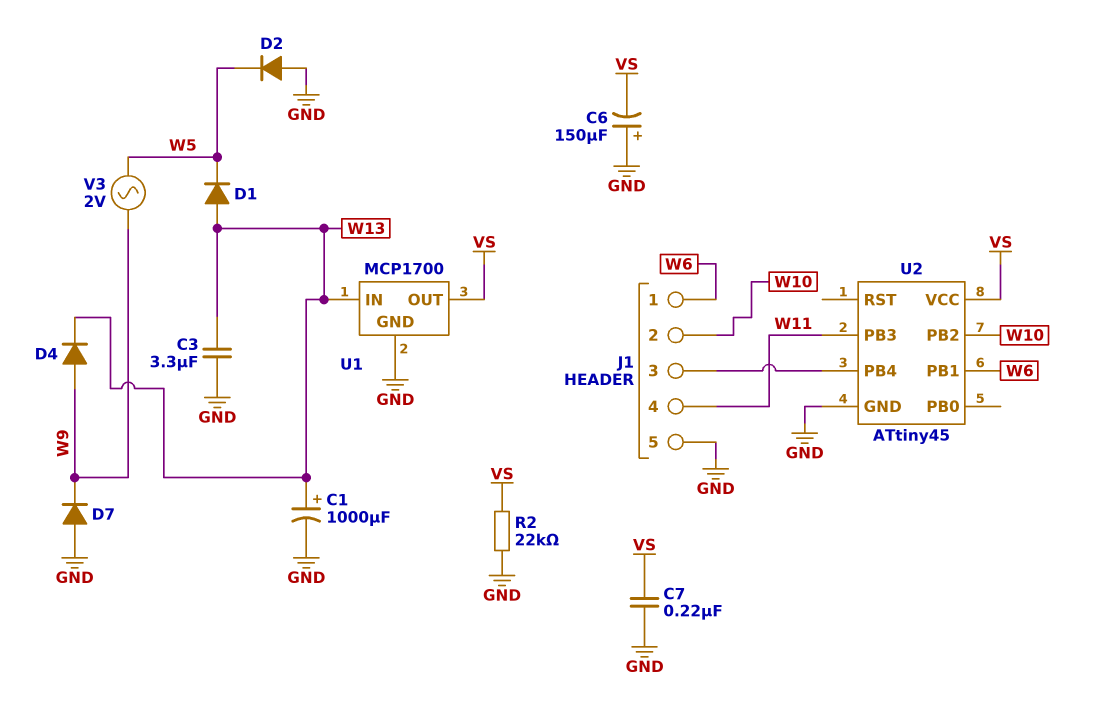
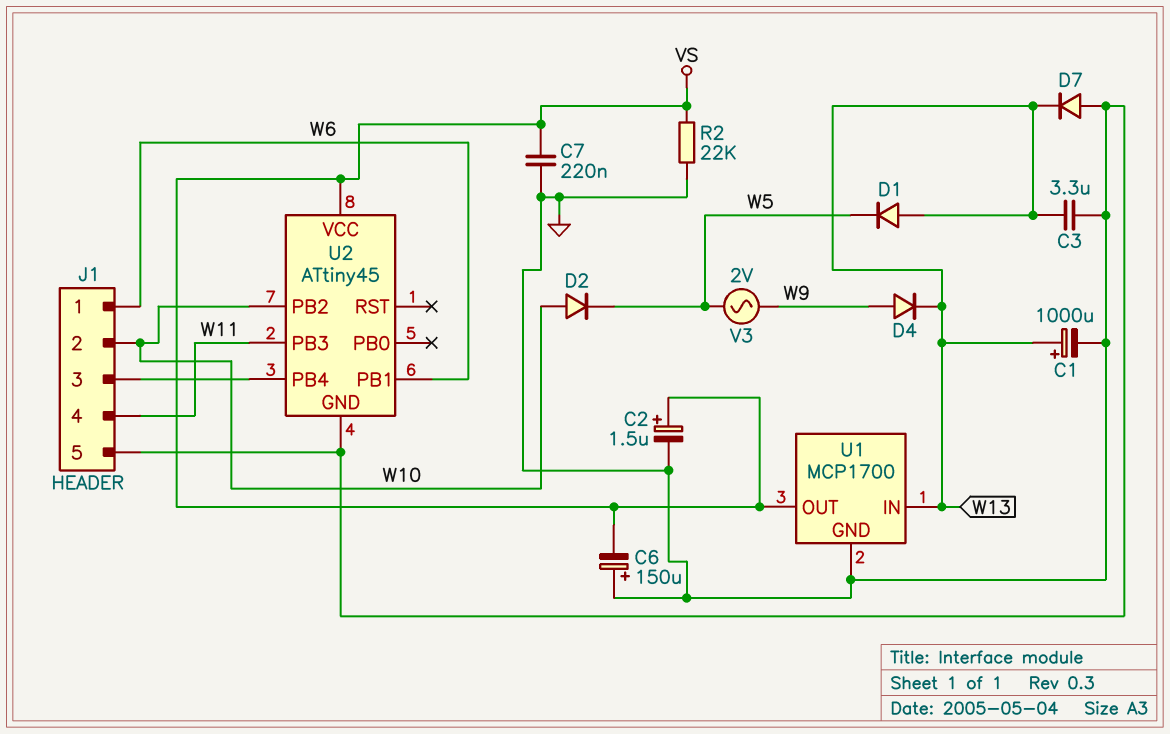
C2: none -> 1.5uF (plus VS, minus GND)
D2: diode (A GND, K W5) -> diode (A W10, K W5)
D7: diode (A GND, K W9) -> diode (A GND, K W13)

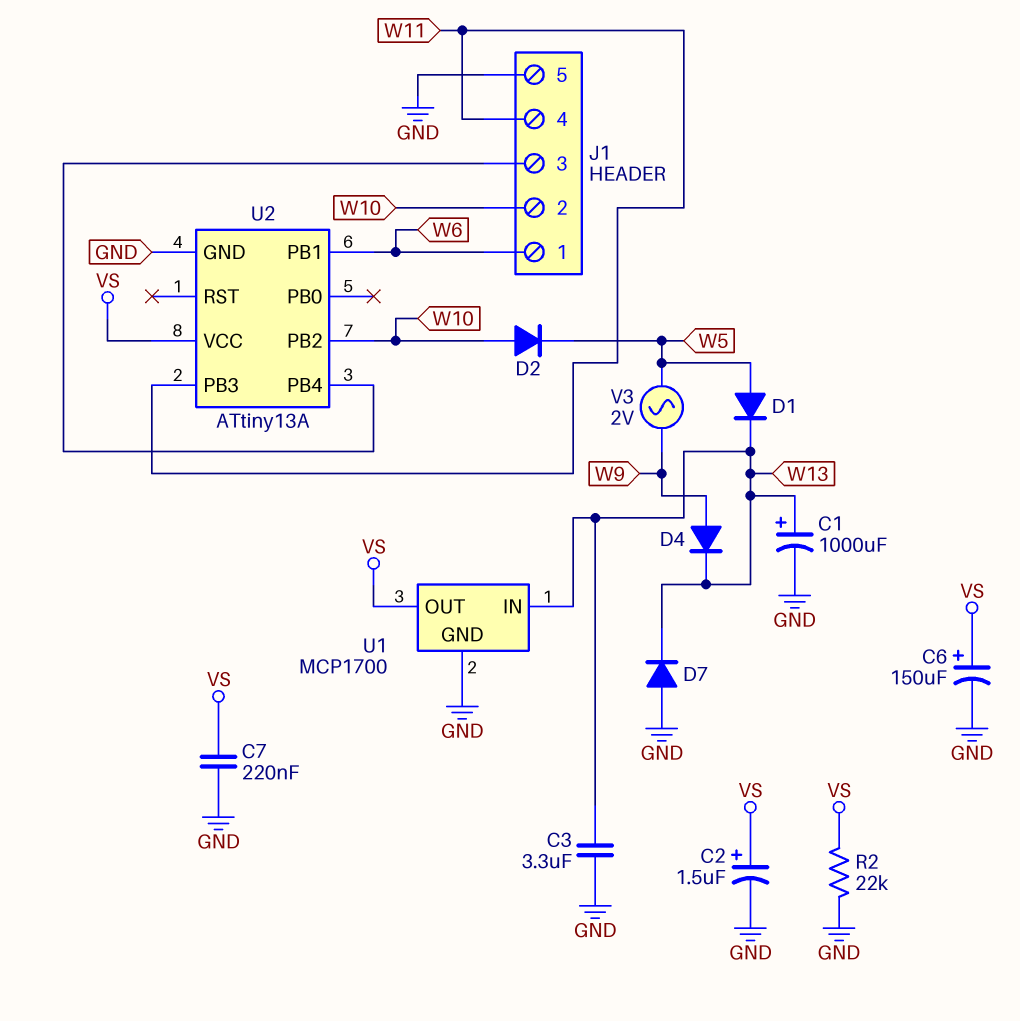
C6: 150uF (plus GND, minus VS) -> 150uF (plus VS, minus GND)
D1: diode (A W13, K W5) -> diode (A W5, K W13)
U2: ATtiny45 -> ATtiny13A

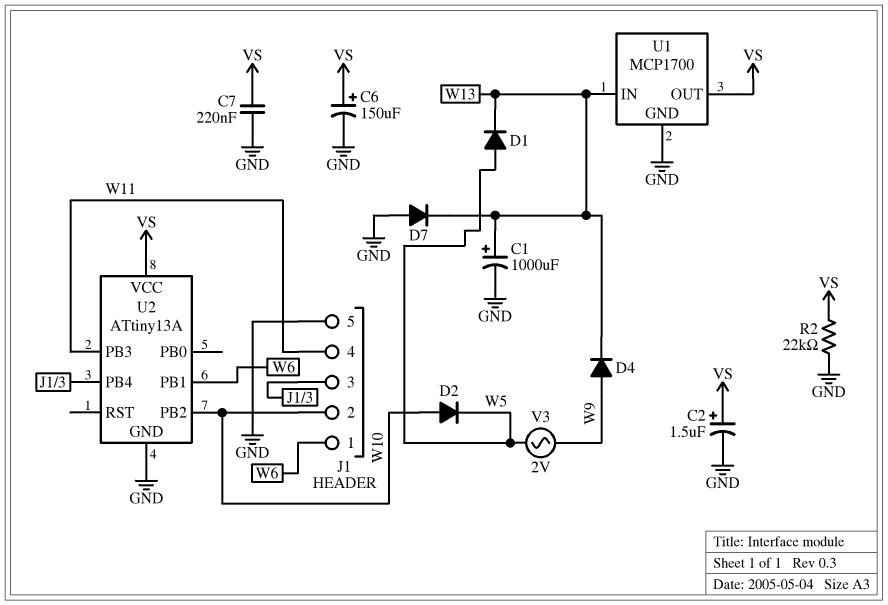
C3: 3.3uF (GND, W13) -> none

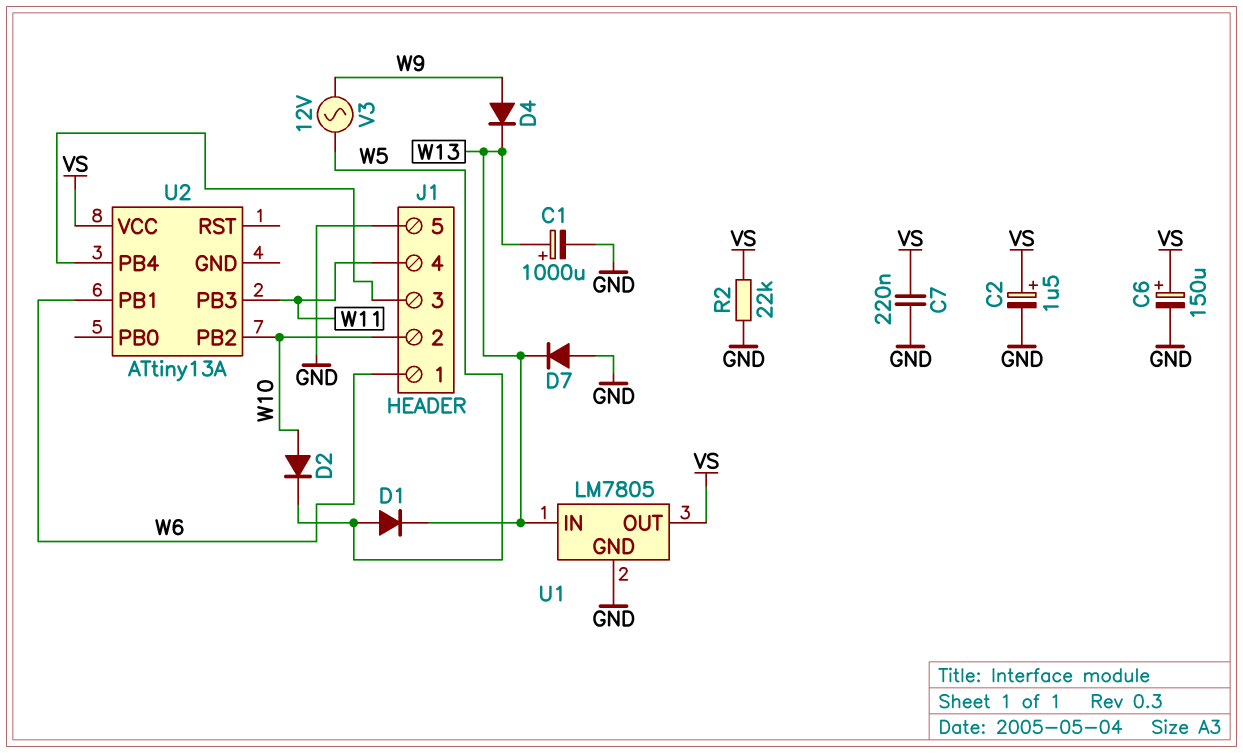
U1: MCP1700 -> LM7805
U2 pin GND: GND -> none
V3: AC 2V (W5, W9) -> AC 12V (W5, W9)

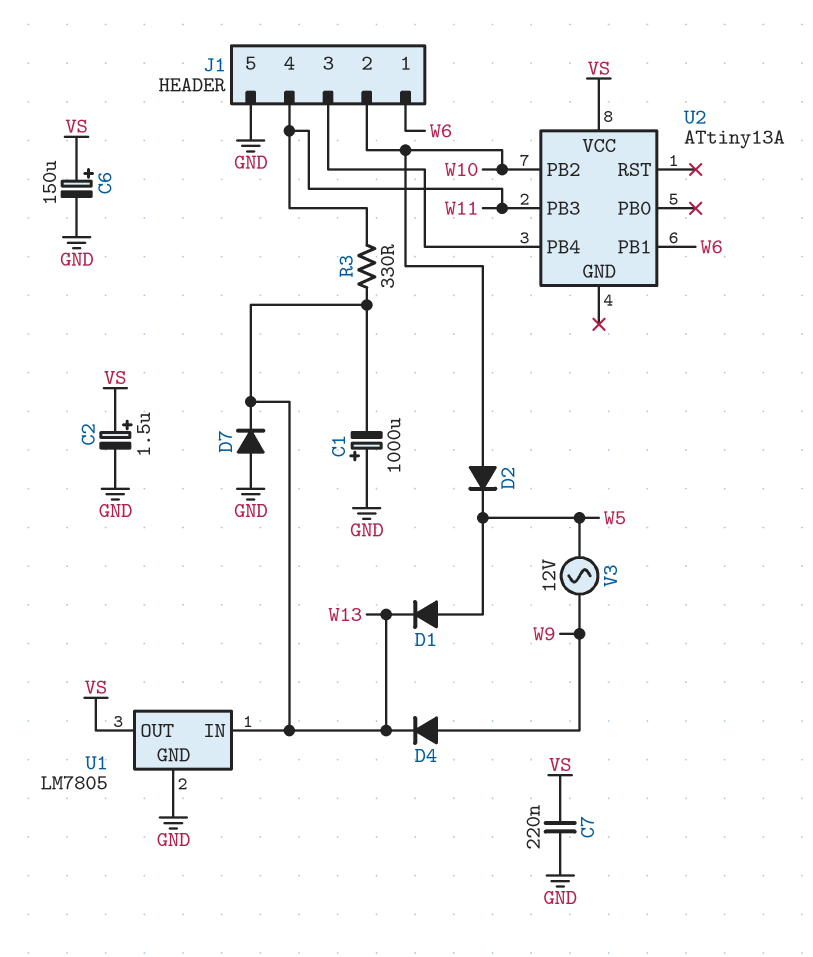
C1: 1000uF (plus W13, minus GND) -> 1000uF (plus GND, minus W13)
R2: 22k (GND, VS) -> none
R3: none -> 330 (W11, W13)

